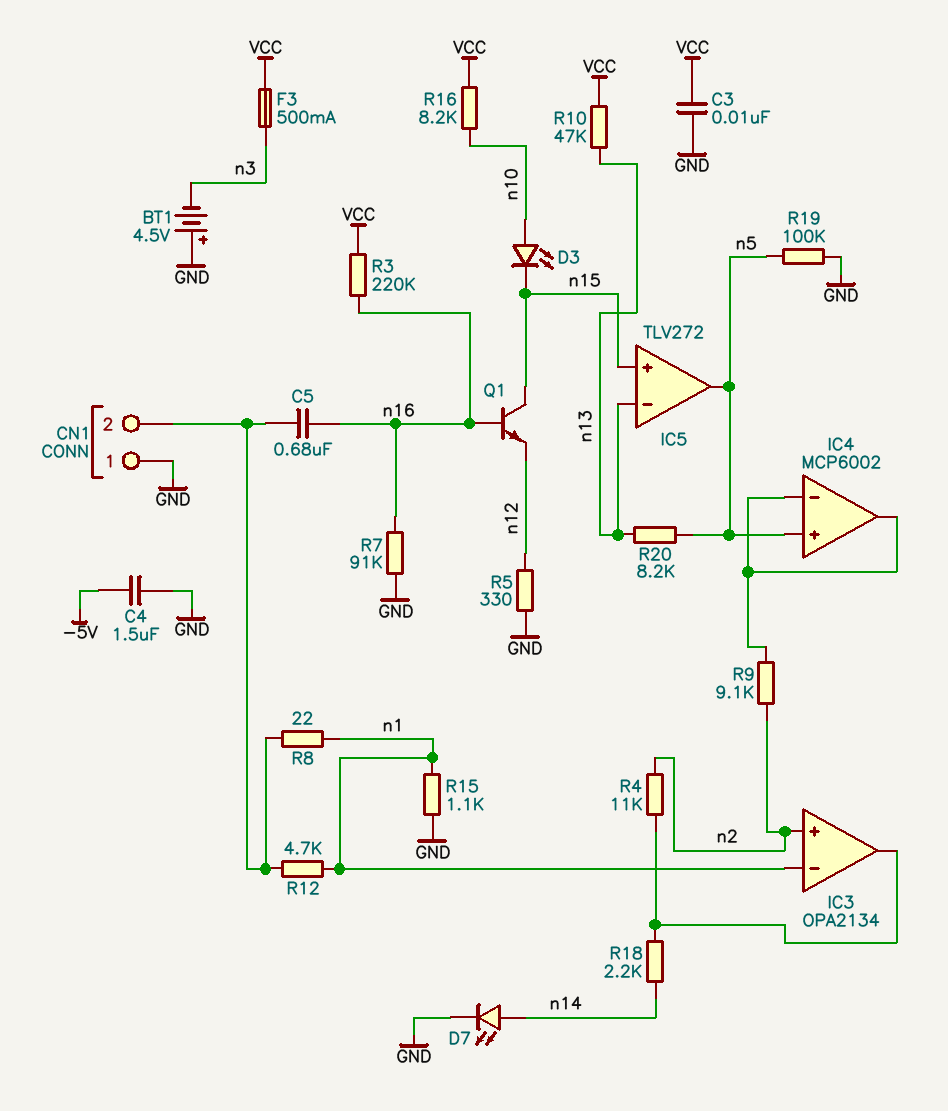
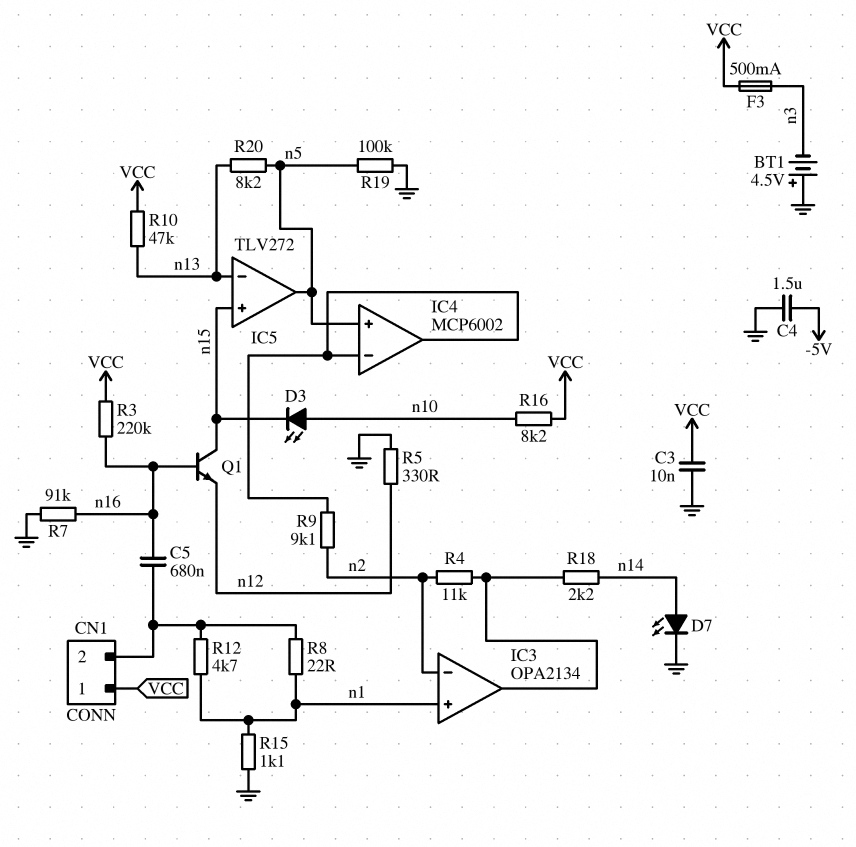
CN1 pin 1: GND -> VCC
IC3 pin in+: n2 -> n1
IC3 pin in-: n1 -> n2

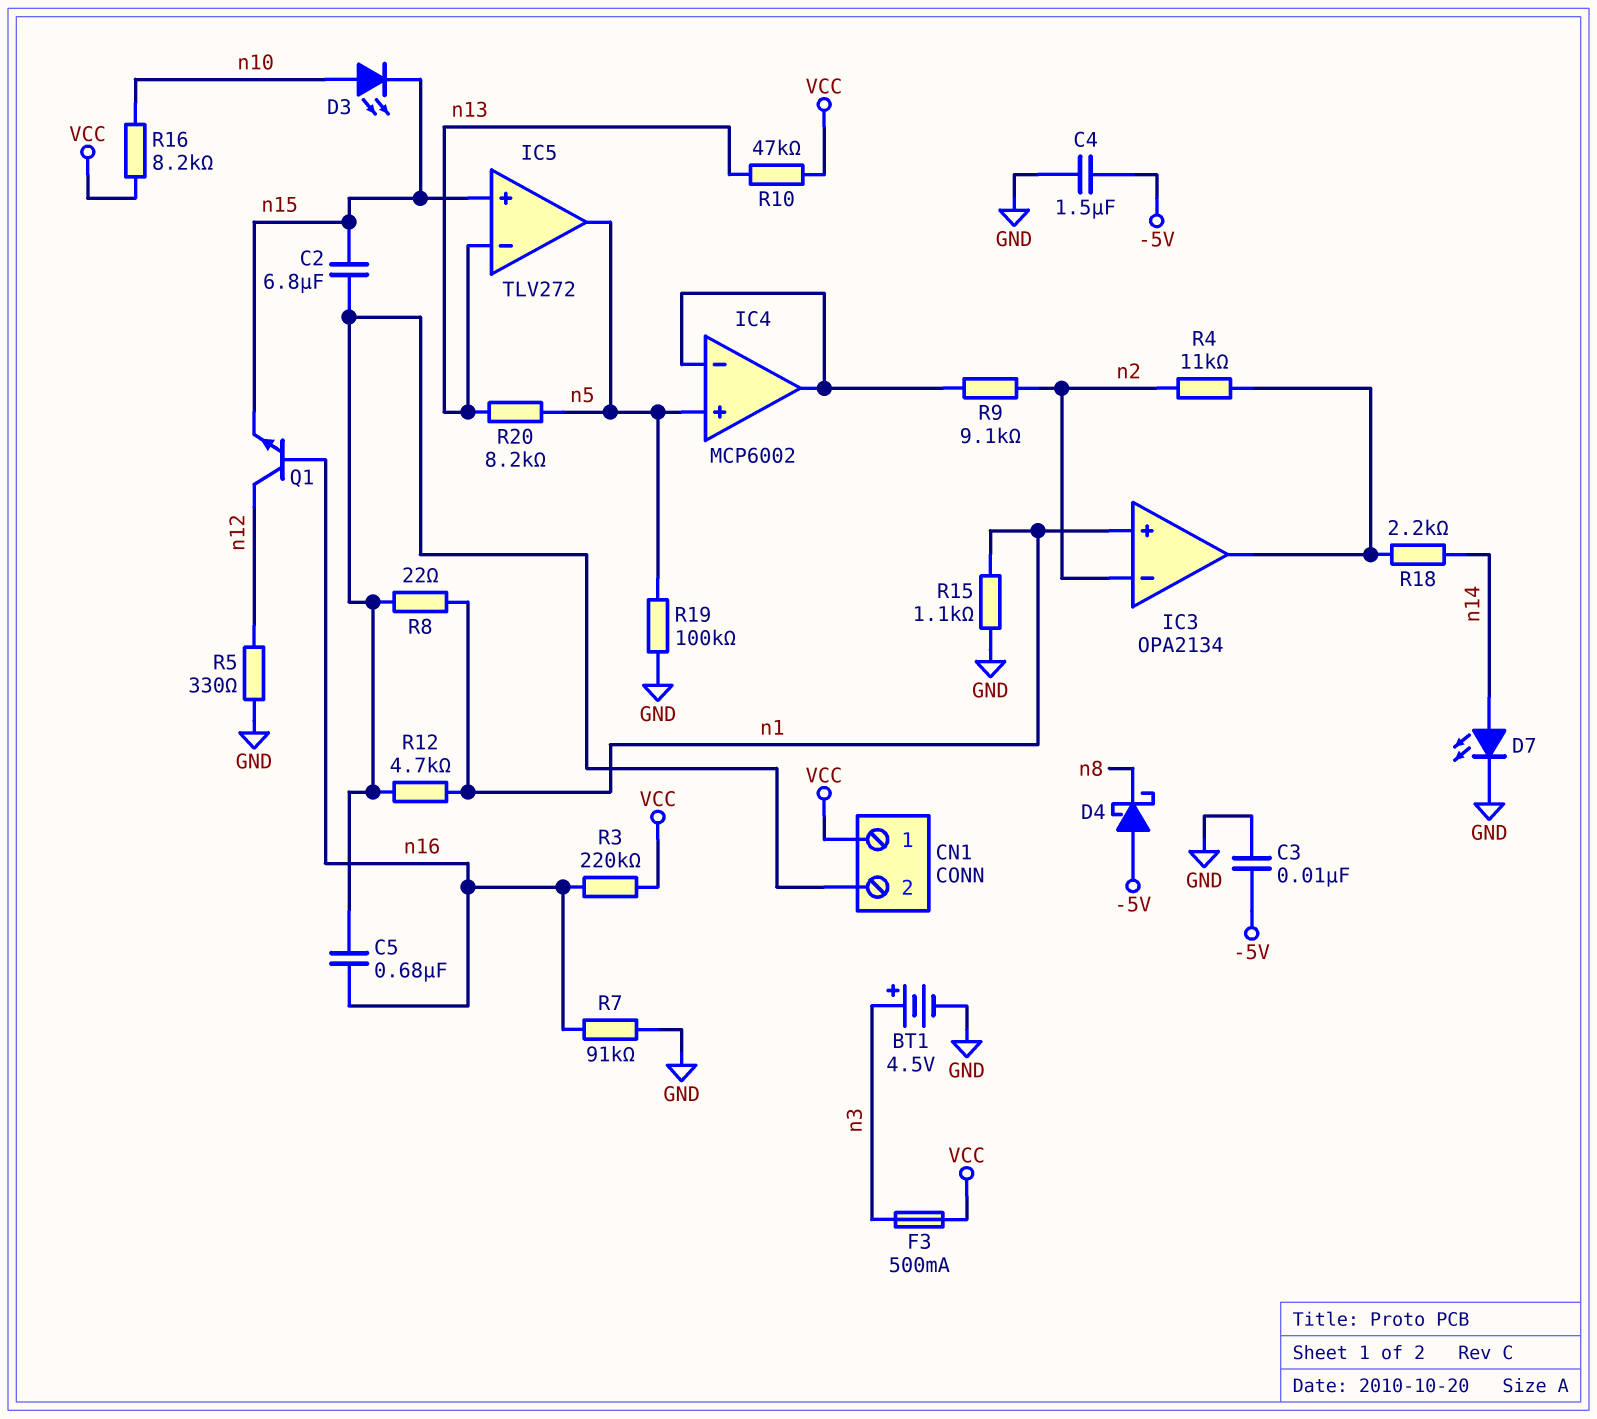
BT1: 4.5V (plus GND, minus n3) -> 4.5V (plus n3, minus GND)
C2: none -> 6.8uF (CN1/2, n15)
C3: 10nF (GND, VCC) -> 10nF (-5V, GND)
D4: none -> schottky (A -5V, K n8)
Q1: NPN (B n16, C n15, E n12) -> NPN (B n16, C n12, E n15)

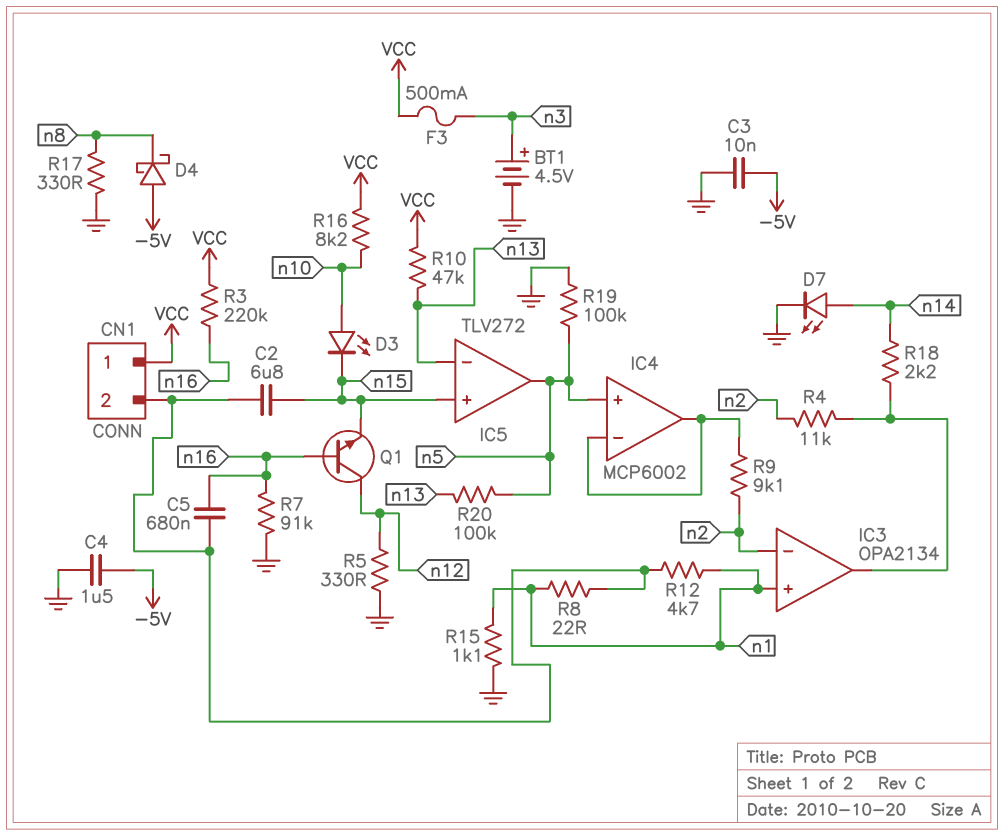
R17: none -> 330 (GND, n8)
R20: 8.2k (n5, n13) -> 100k (n5, n13)

